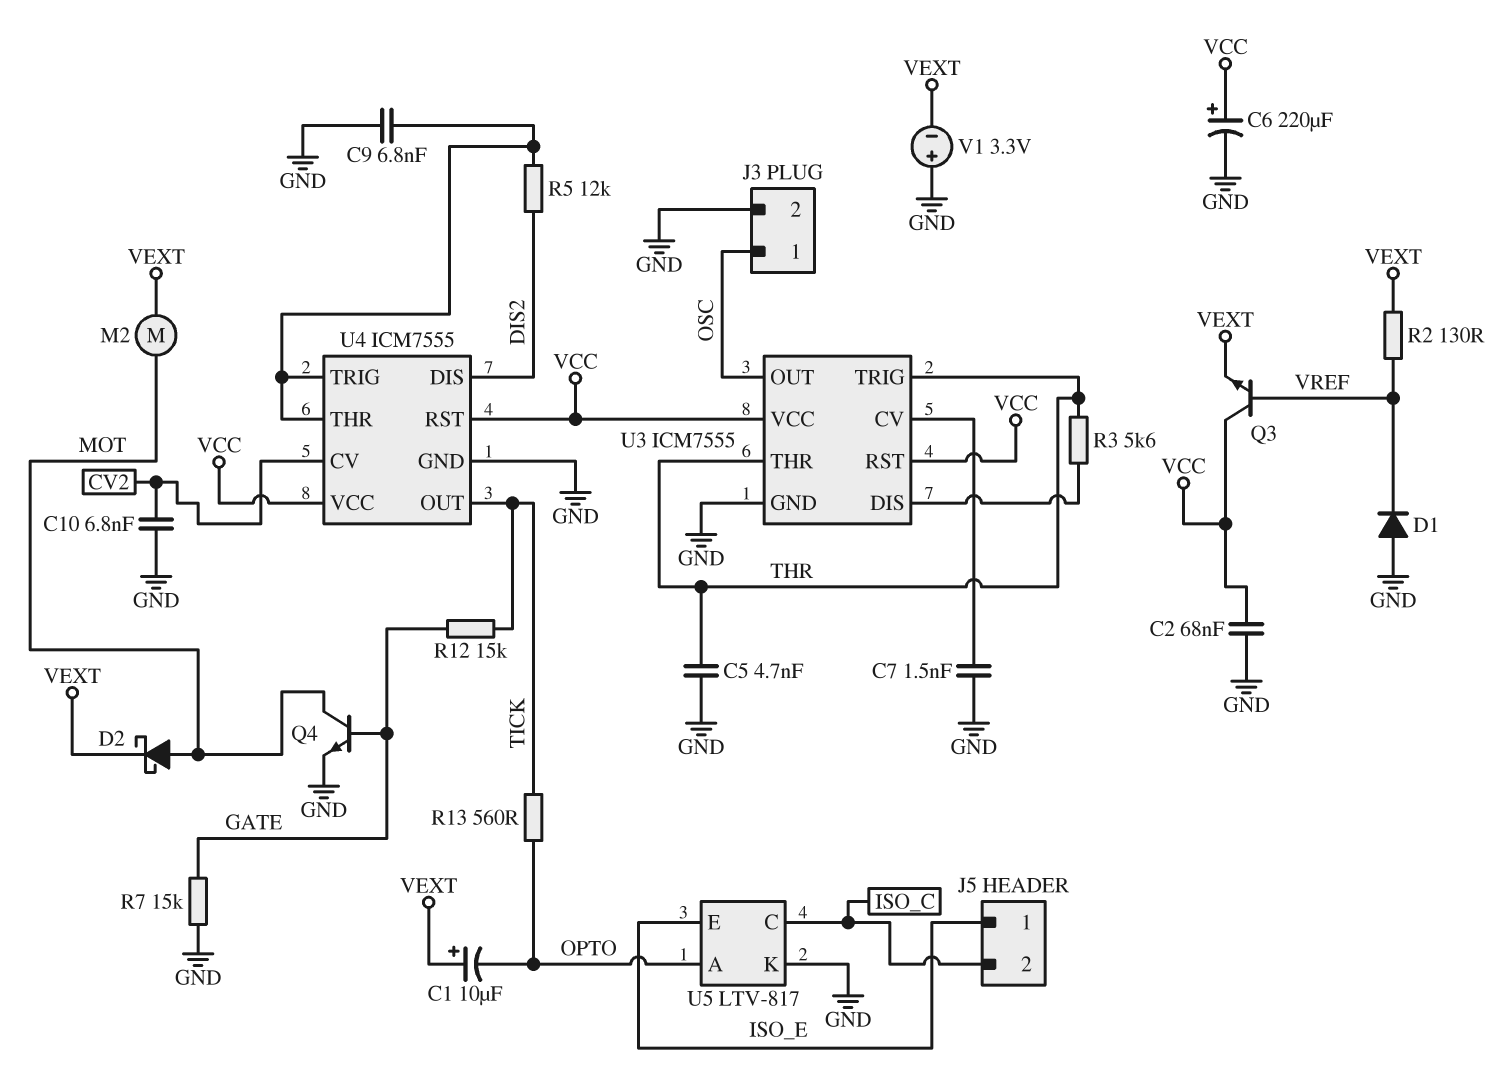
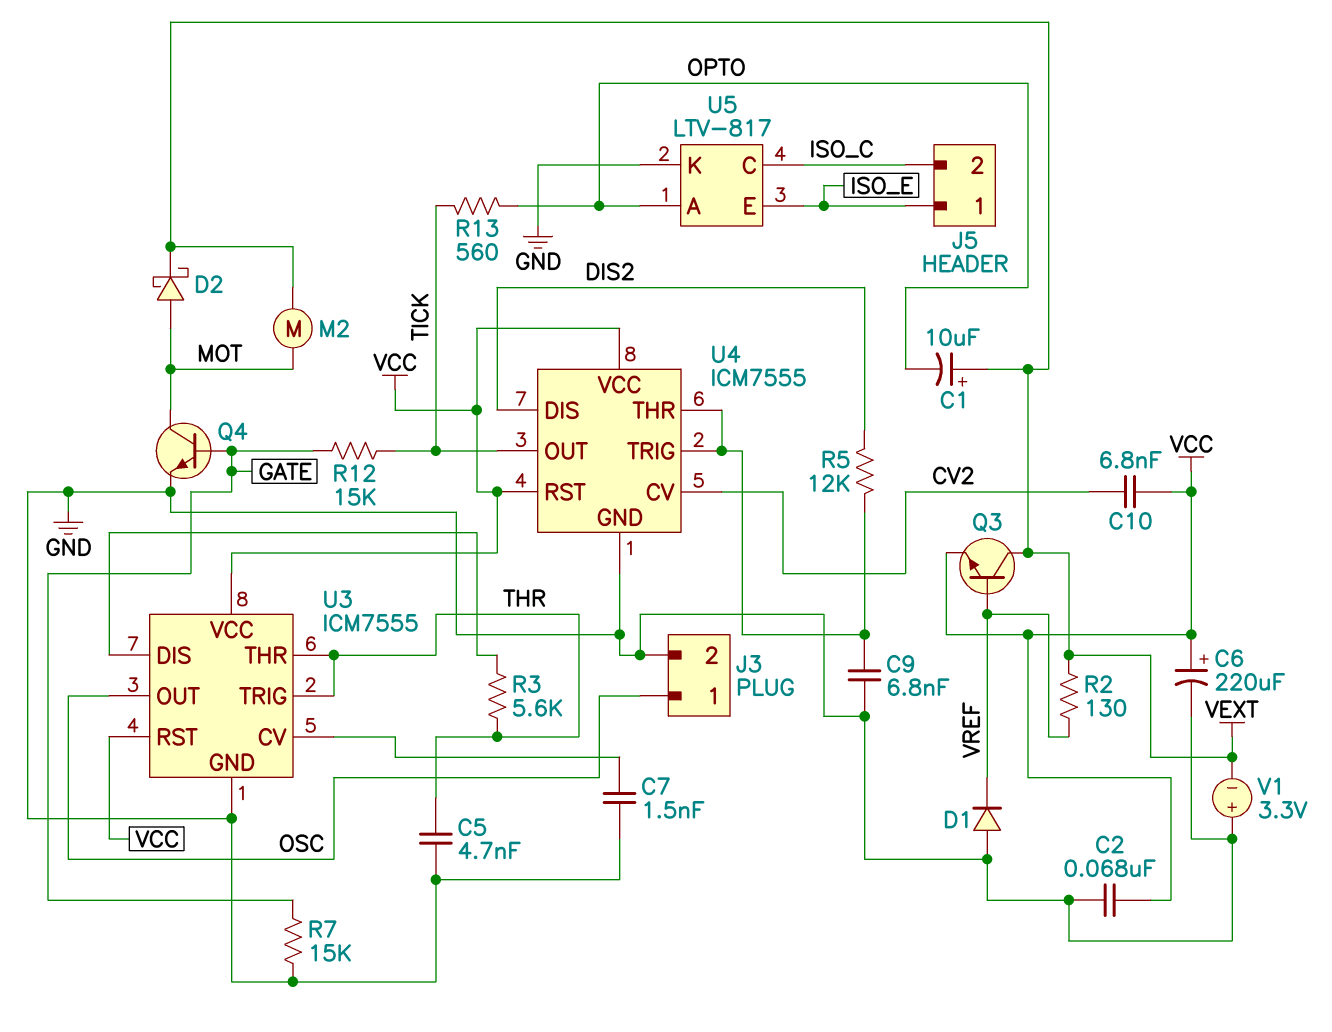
C10: 6.8nF (CV2, GND) -> 6.8nF (CV2, VCC)
Q3: NPN (B VREF, C VCC, E VEXT) -> NPN (B VREF, C VEXT, E VCC)

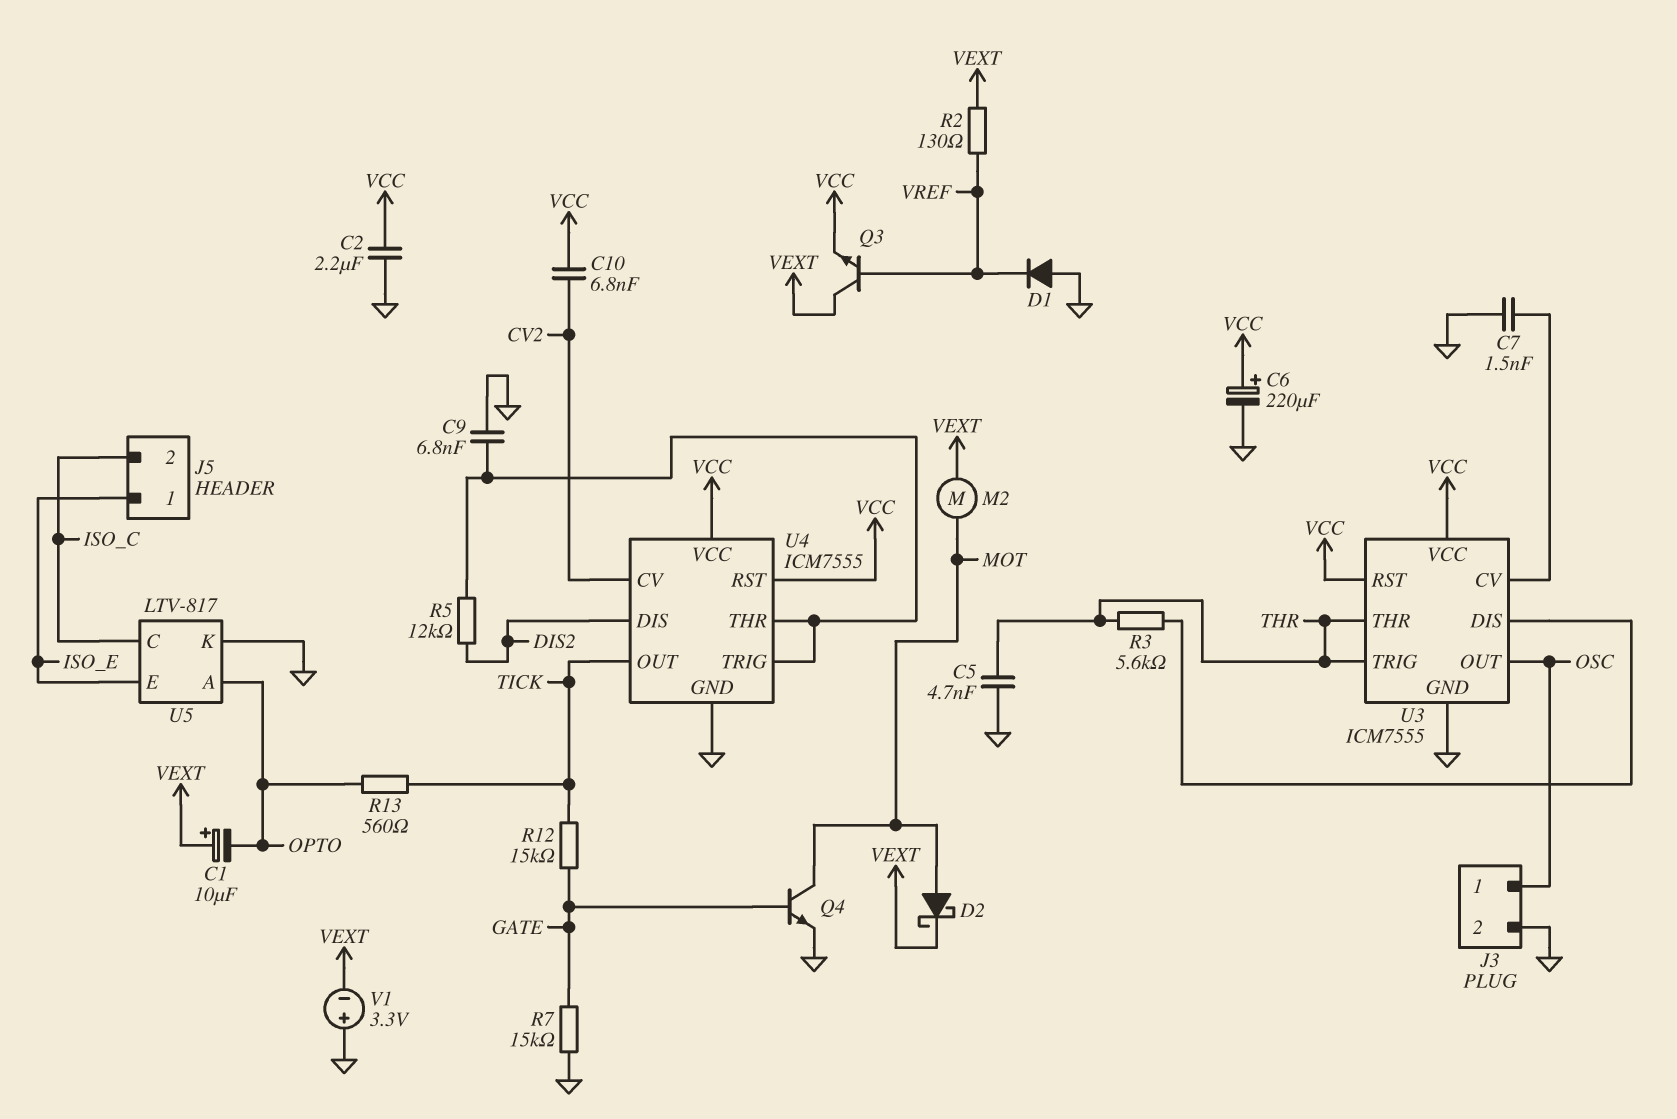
C2: 68nF (GND, VCC) -> 2.2uF (GND, VCC)

